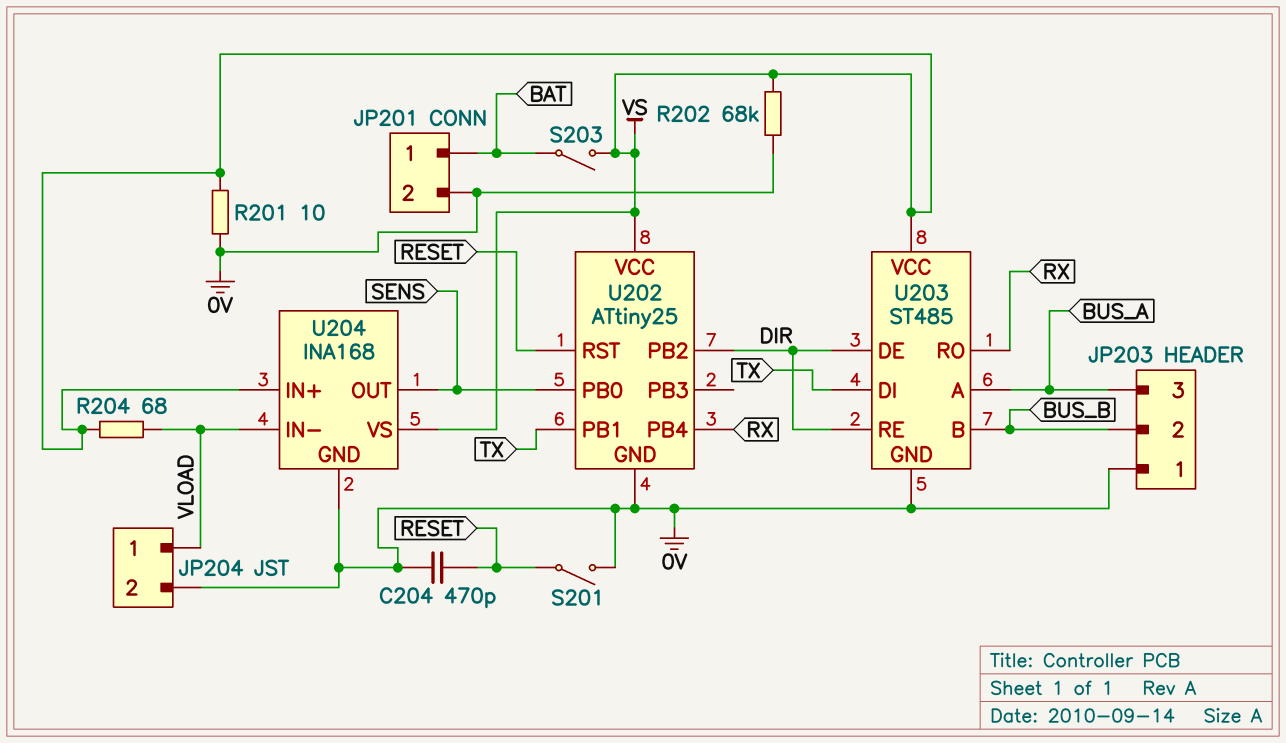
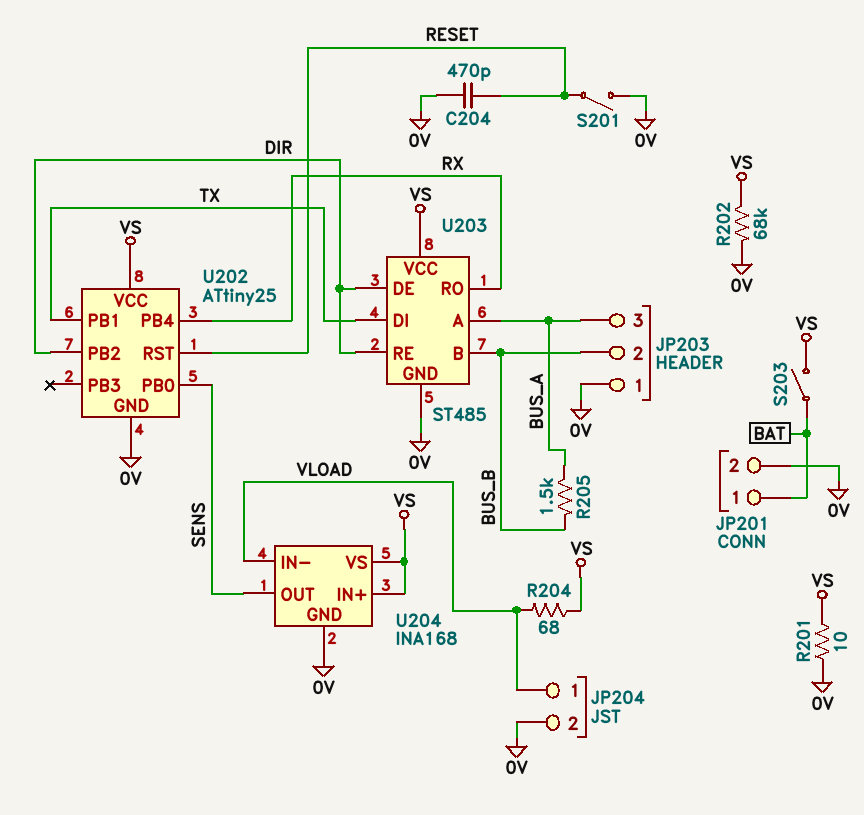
R205: none -> 1.5k (BUS_A, BUS_B)

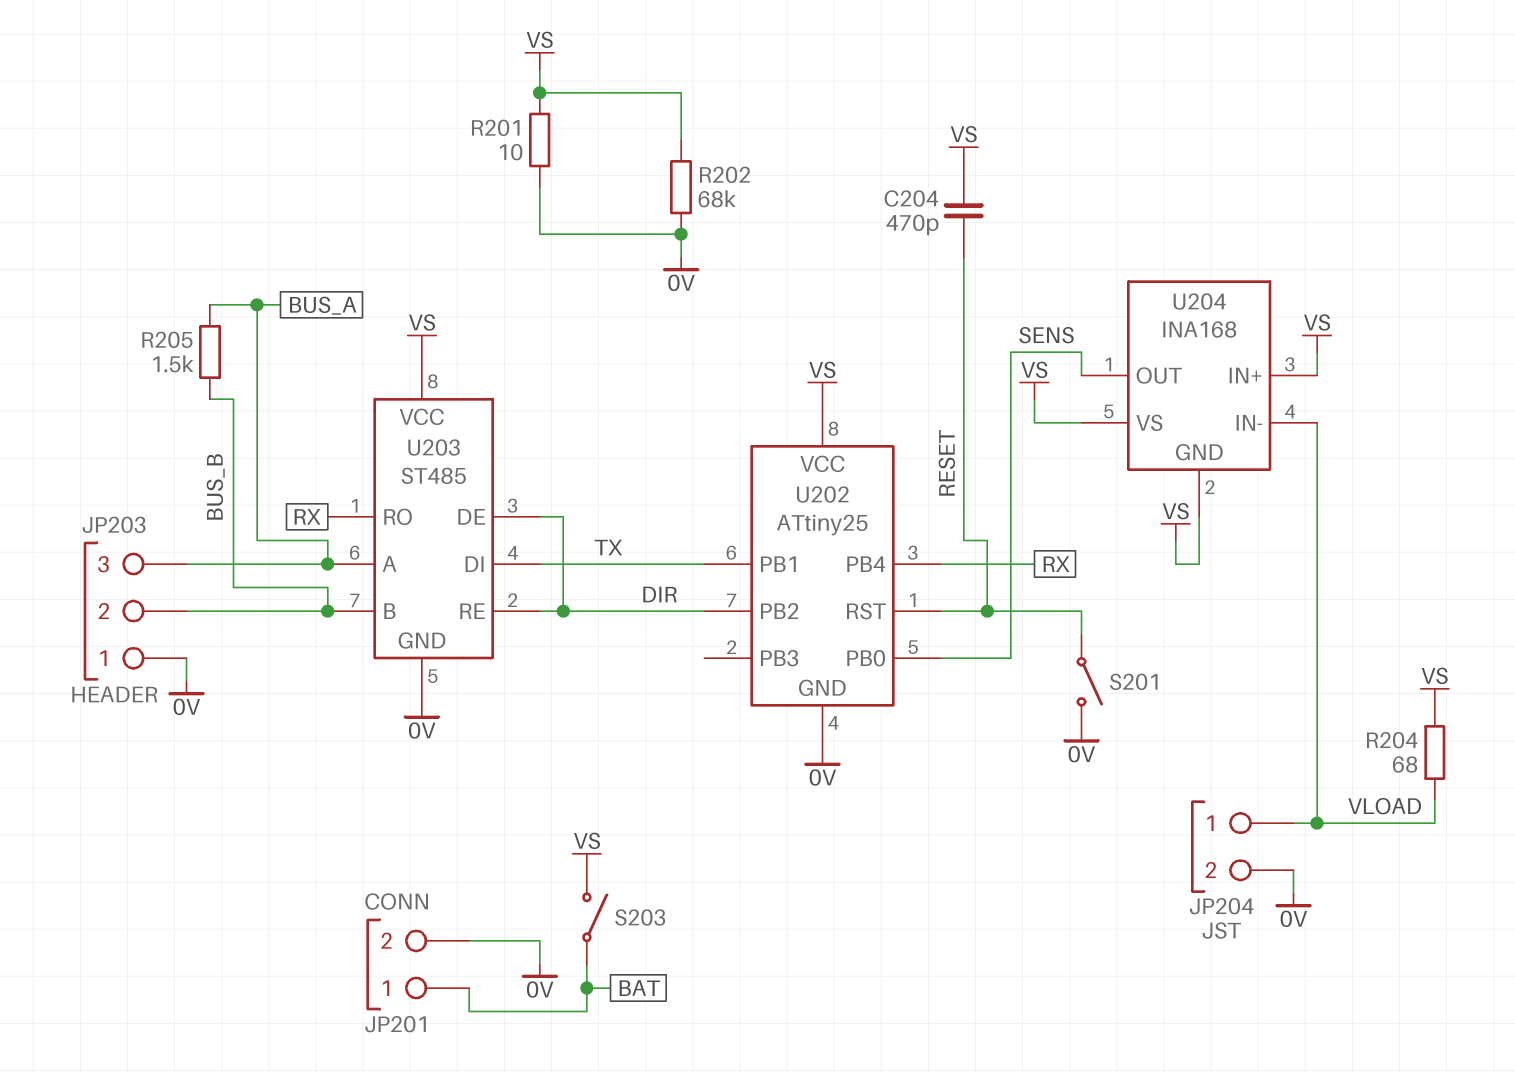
C204: 470pF (0V, RESET) -> 470pF (RESET, VS)
U204 pin GND: 0V -> VS

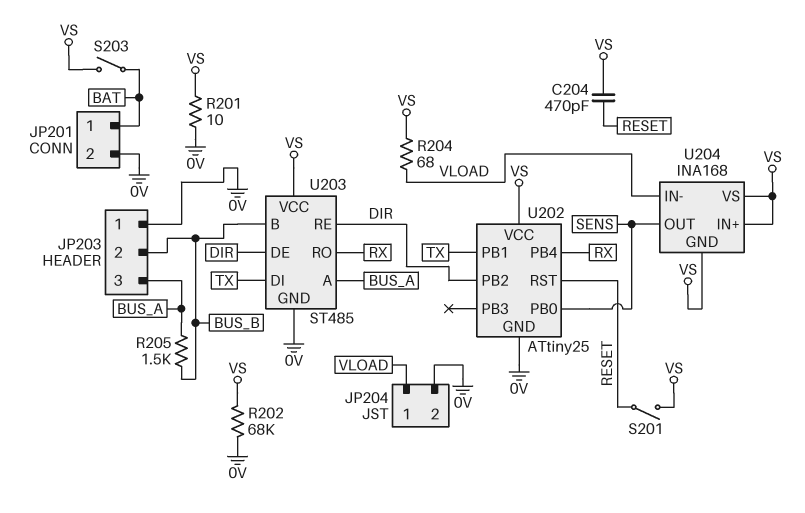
S201: switch (0V, RESET) -> switch (RESET, VS)

